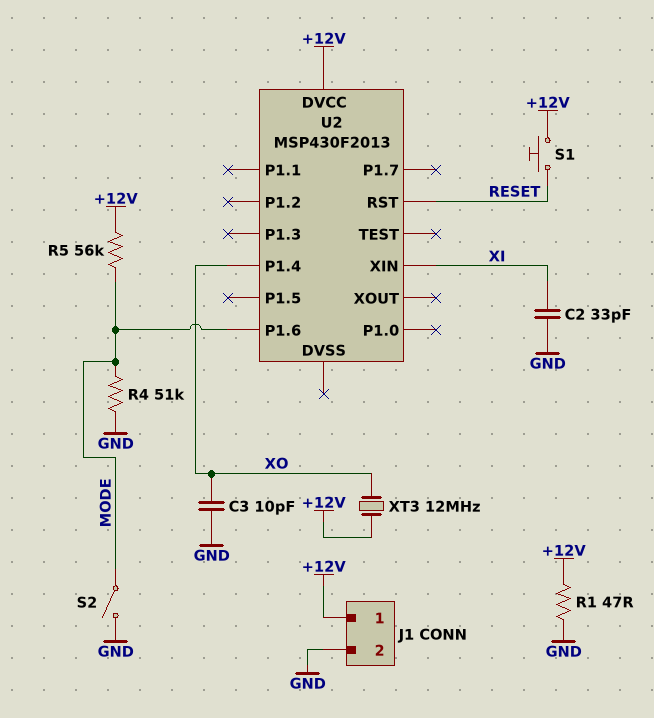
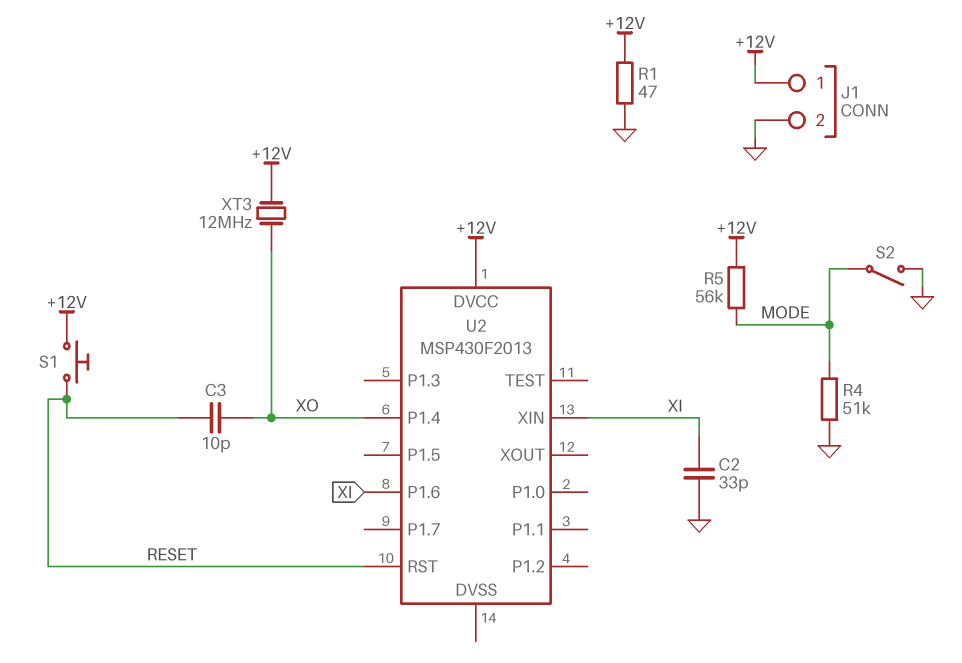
C3: 10pF (GND, XO) -> 10pF (RESET, XO)
U2 pin P1.6: MODE -> XI

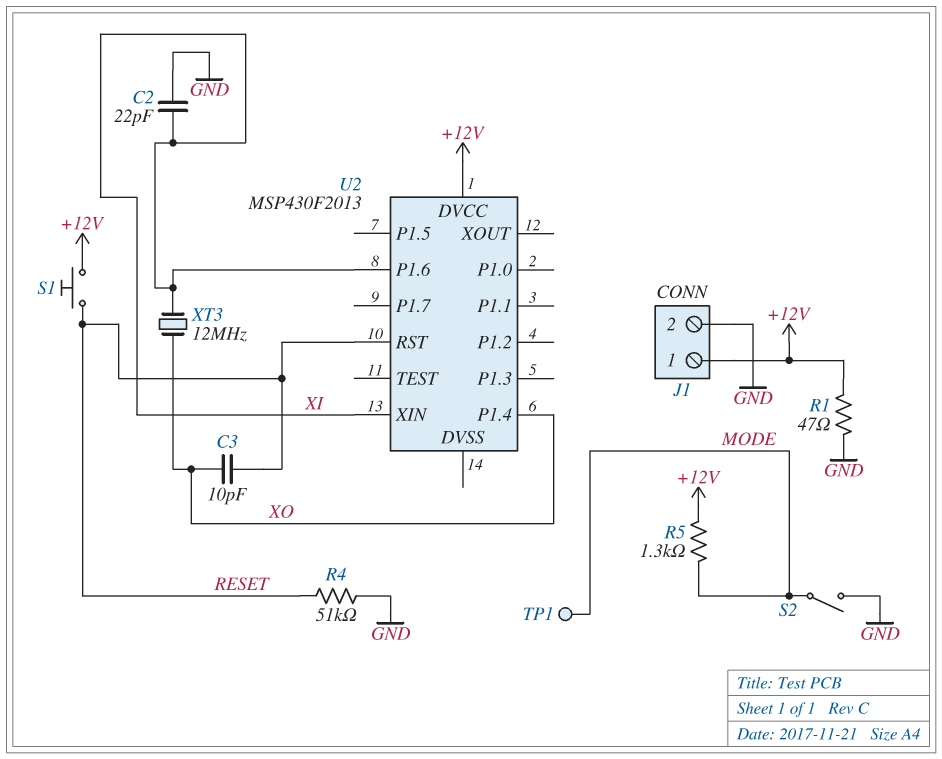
C2: 33pF (GND, XI) -> 22pF (GND, XI)
R4: 51k (GND, MODE) -> 51k (GND, RESET)
R5: 56k (+12V, MODE) -> 1.3k (+12V, MODE)
TP1: none -> test point (MODE)
XT3: 12MHz (+12V, XO) -> 12MHz (XI, XO)

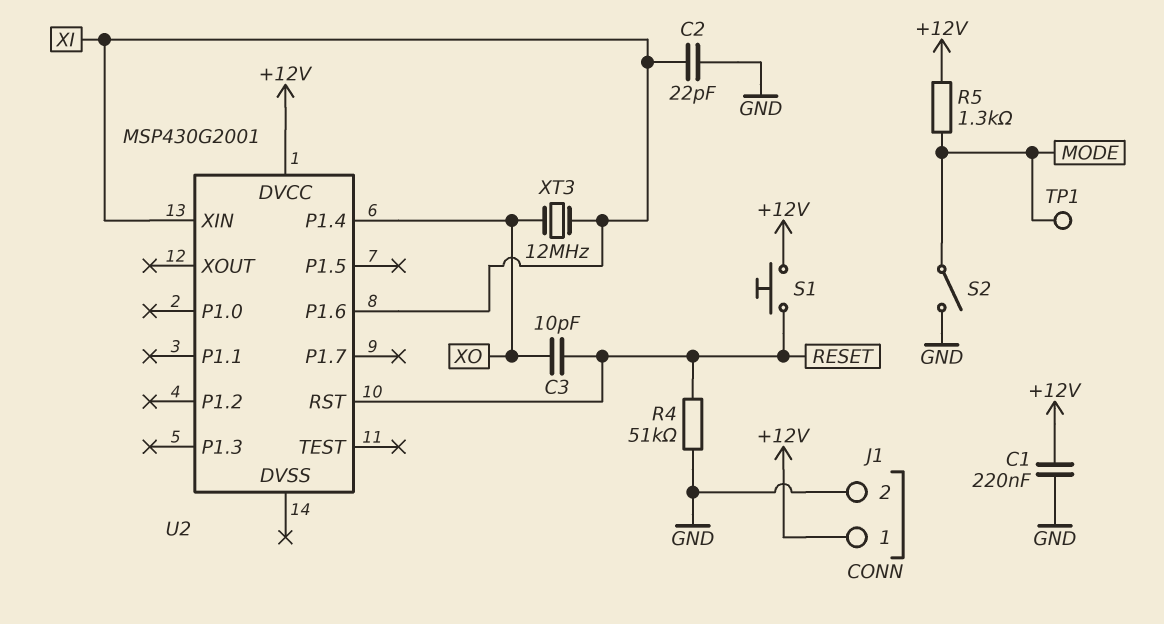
C1: none -> 220nF (+12V, GND)
R1: 47 (+12V, GND) -> none
U2: MSP430F2013 -> MSP430G2001

